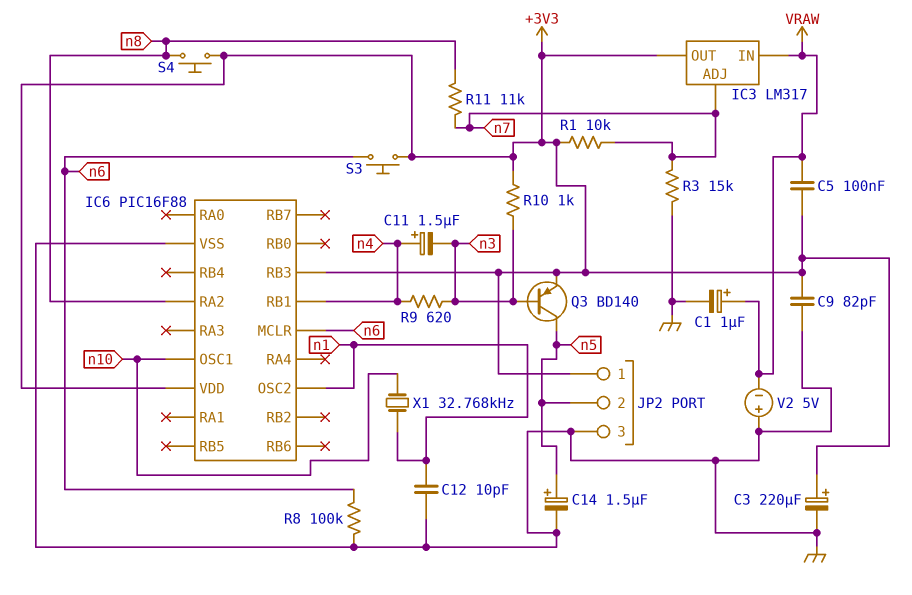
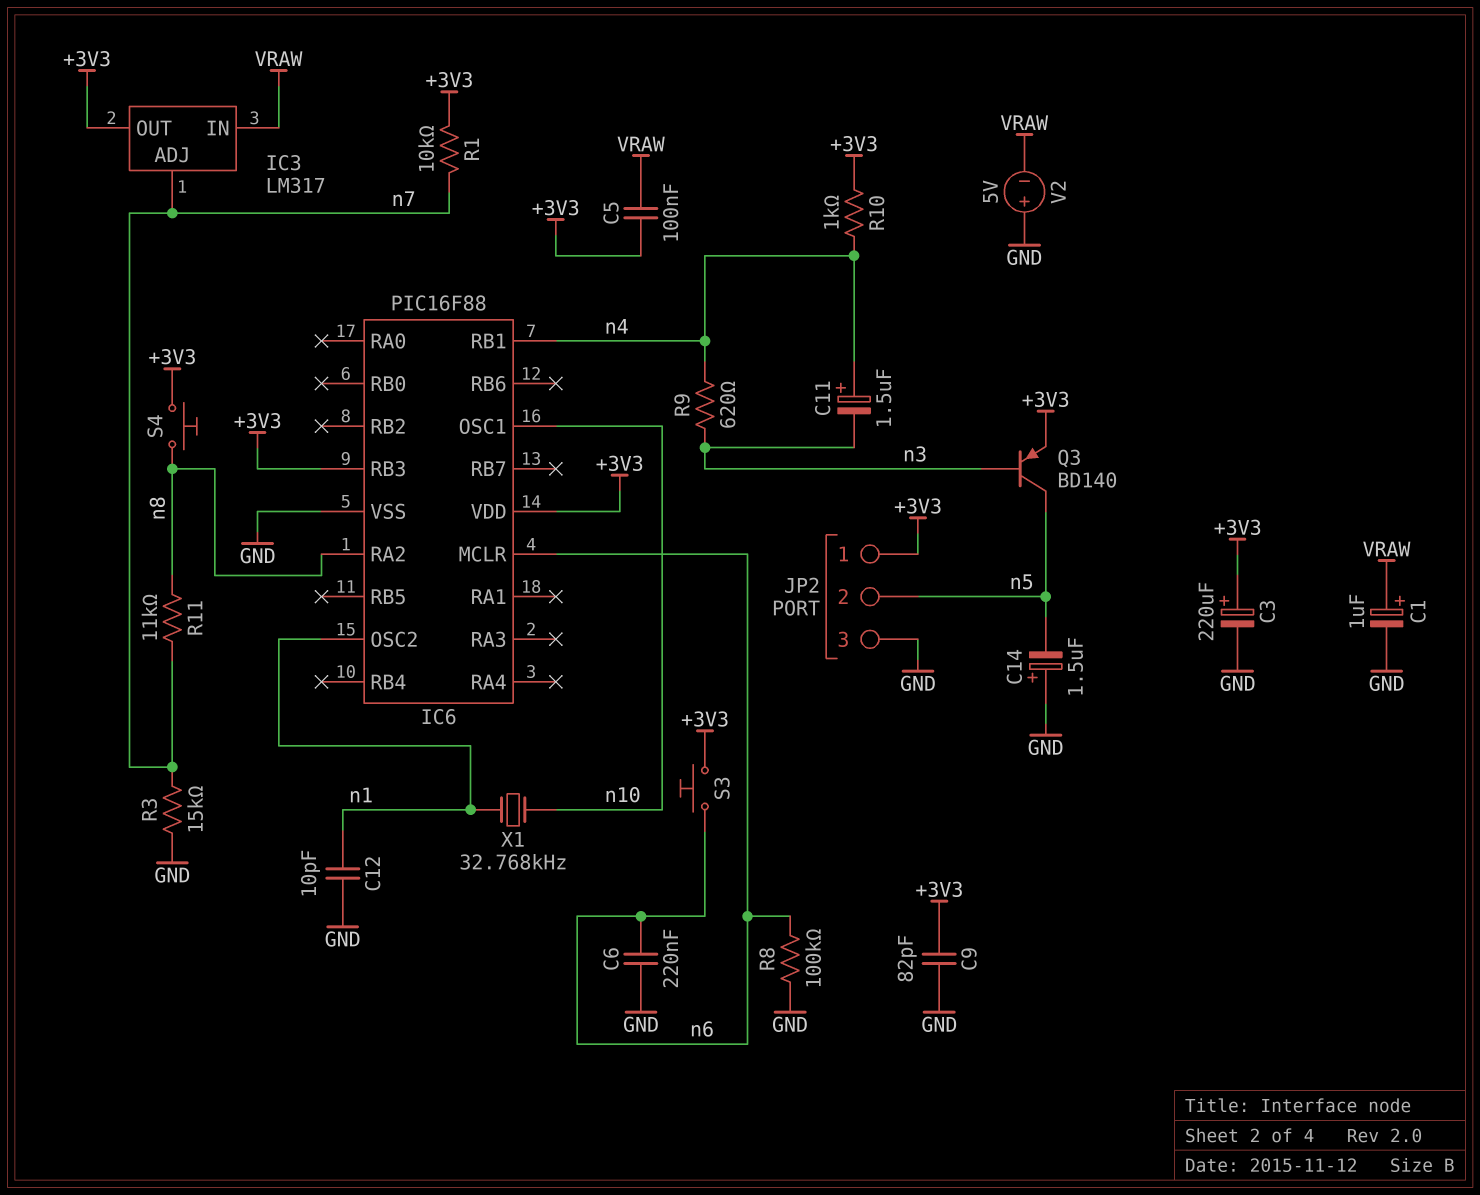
C6: none -> 220nF (GND, n6)
C14: 1.5uF (plus n5, minus GND) -> 1.5uF (plus GND, minus n5)
R10: 1k (+3V3, n3) -> 1k (+3V3, n4)

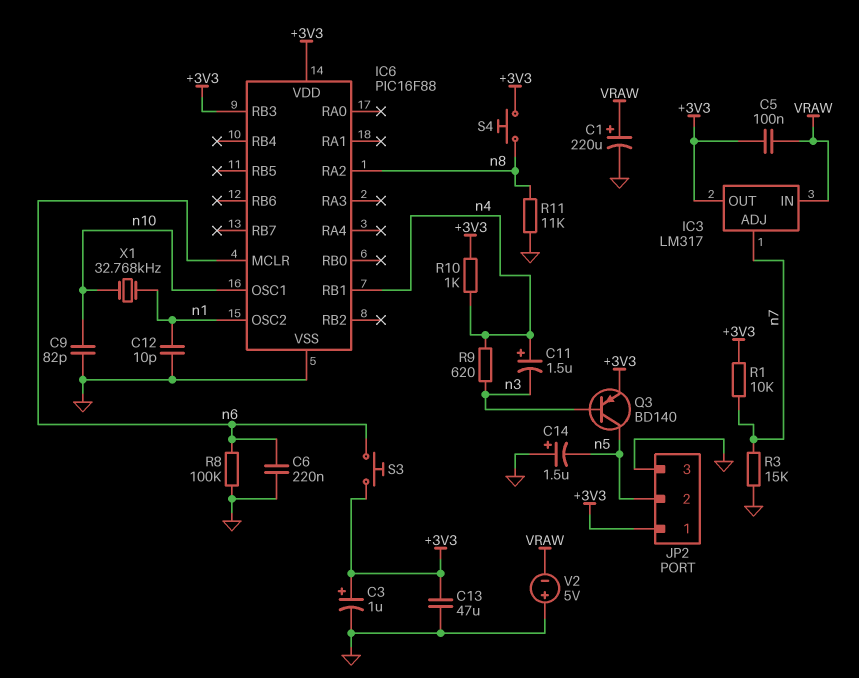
C1: 1uF (plus VRAW, minus GND) -> 220uF (plus VRAW, minus GND)
C3: 220uF (plus +3V3, minus GND) -> 1uF (plus +3V3, minus GND)
C9: 82pF (+3V3, GND) -> 82pF (GND, n10)
C13: none -> 47uF (+3V3, GND)
R11: 11k (n7, n8) -> 11k (GND, n8)

